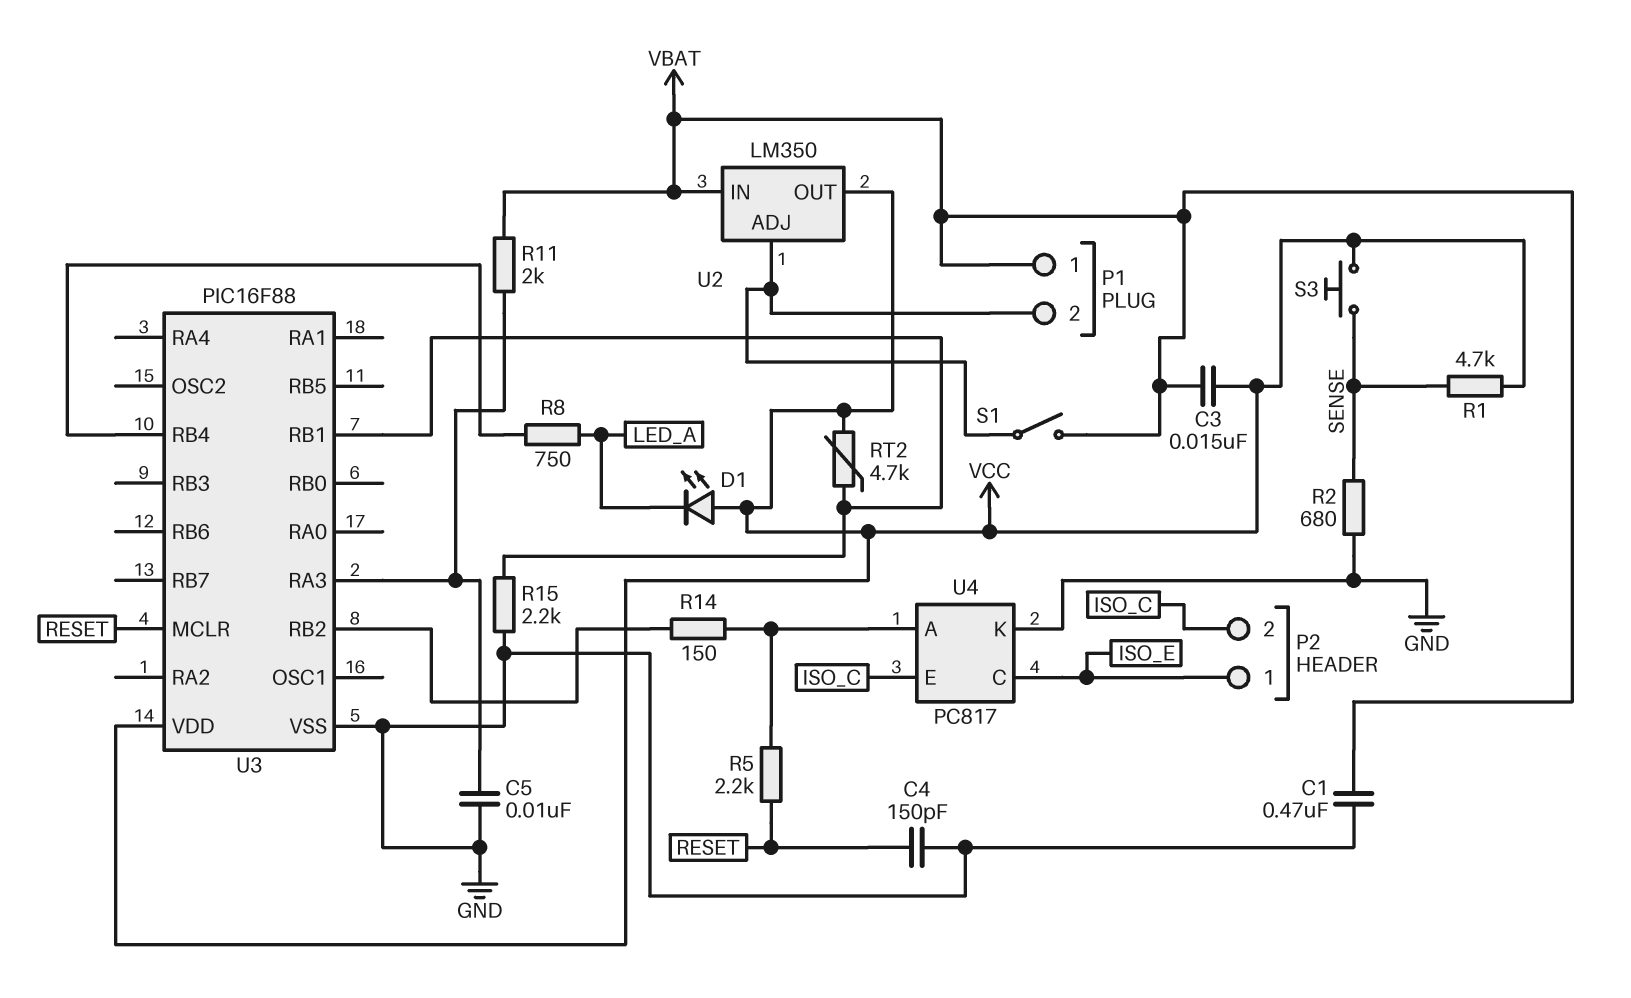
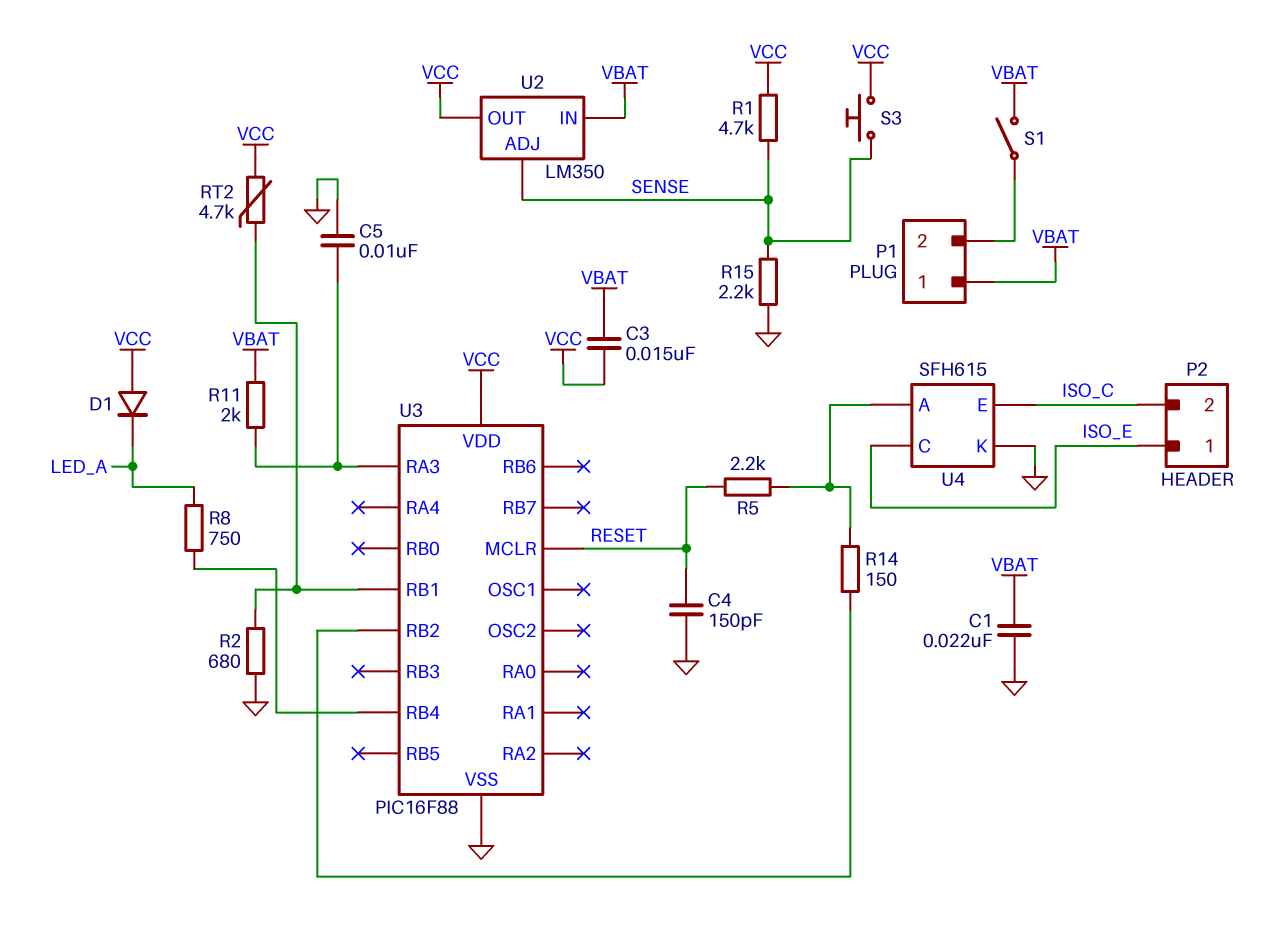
C1: 470nF (GND, VBAT) -> 22nF (GND, VBAT)
D1: LED (A VCC, K LED_A) -> diode (A VCC, K LED_A)
R2: 680 (GND, SENSE) -> 680 (GND, U3/RB1)
R15: 2.2k (GND, U3/RB1) -> 2.2k (GND, SENSE)
U2 pin ADJ: P1/2 -> SENSE
U4: PC817 -> SFH615

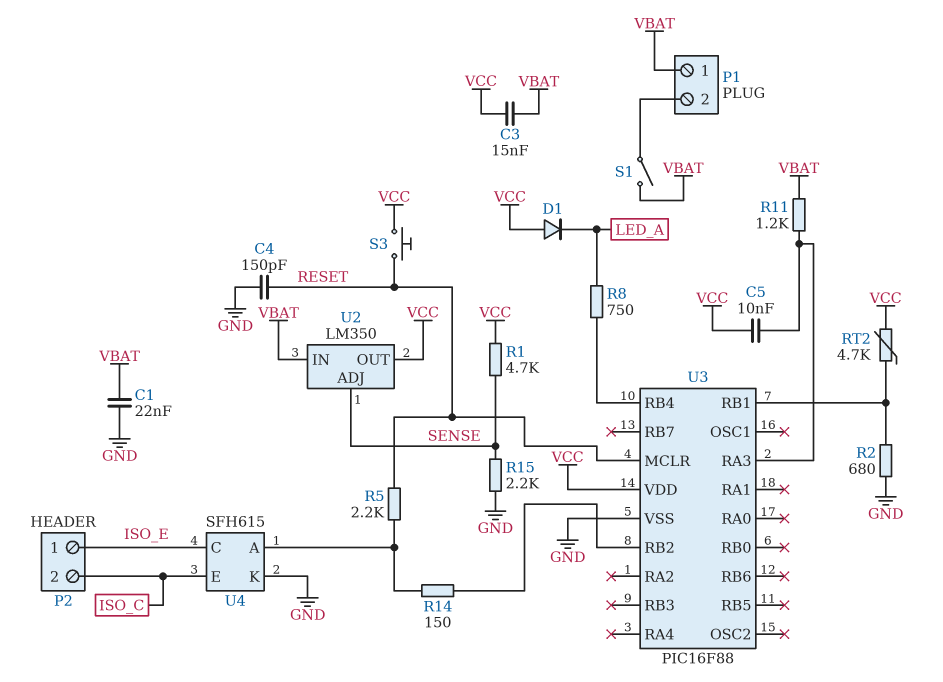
C5: 10nF (GND, U3/RA3) -> 10nF (U3/RA3, VCC)
R11: 2k (U3/RA3, VBAT) -> 1.2k (U3/RA3, VBAT)
S3: button (SENSE, VCC) -> button (RESET, VCC)

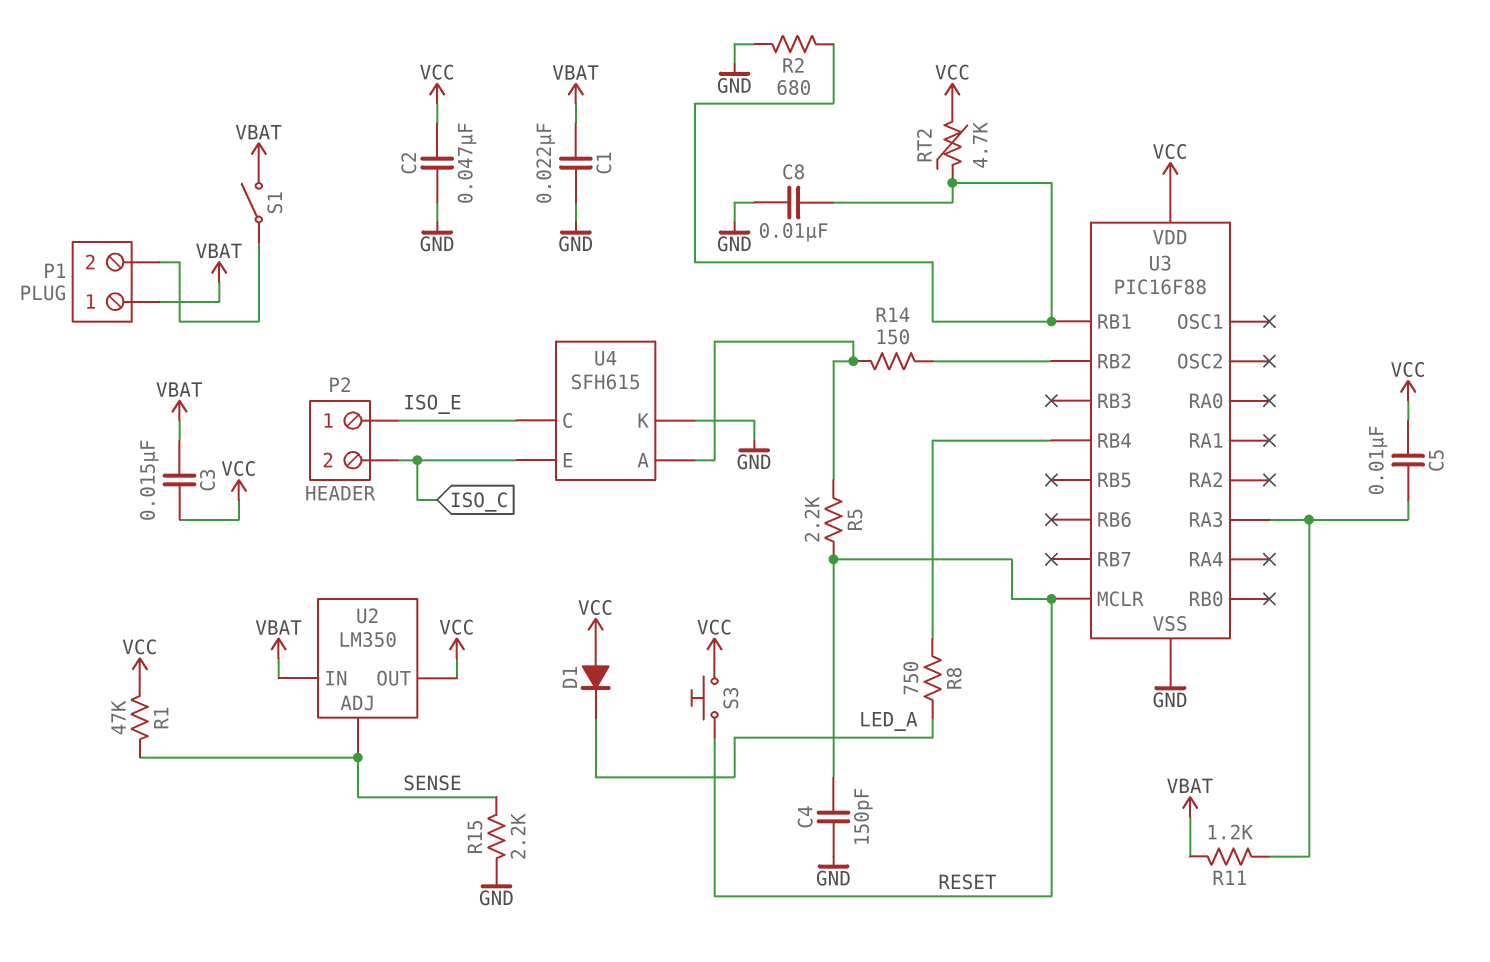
C2: none -> 47nF (GND, VCC)
C8: none -> 10nF (GND, U3/RB1)
R1: 4.7k (SENSE, VCC) -> 47k (SENSE, VCC)

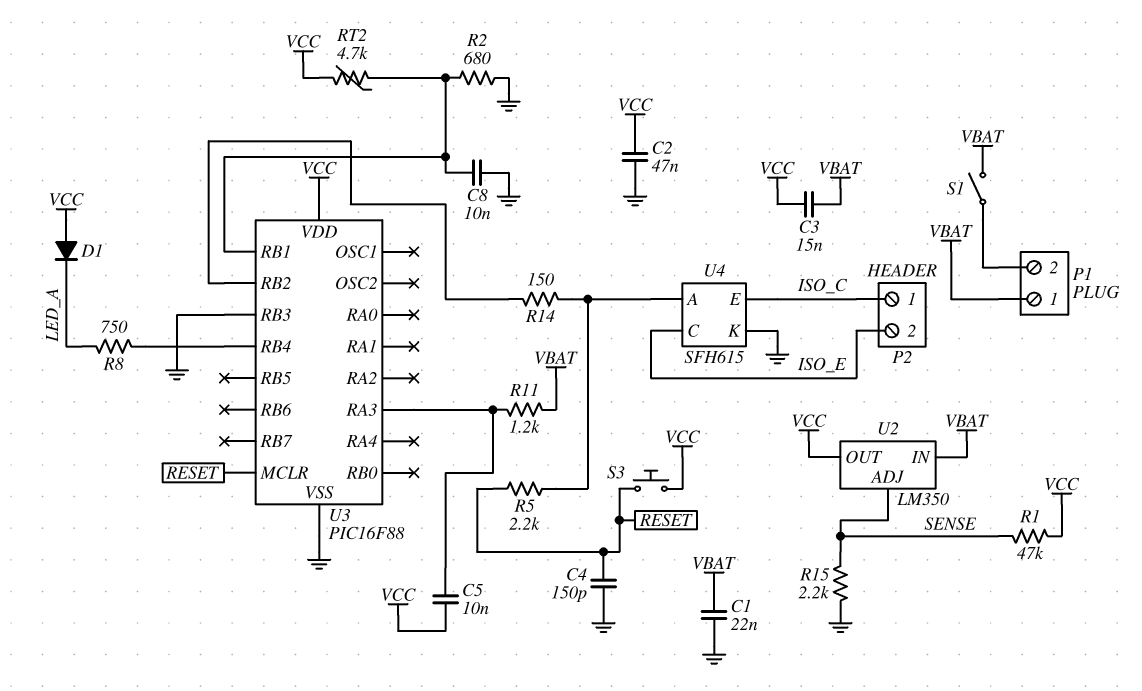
P2 pin 1: ISO_E -> ISO_C
P2 pin 2: ISO_C -> ISO_E
U3 pin RB3: none -> GND

